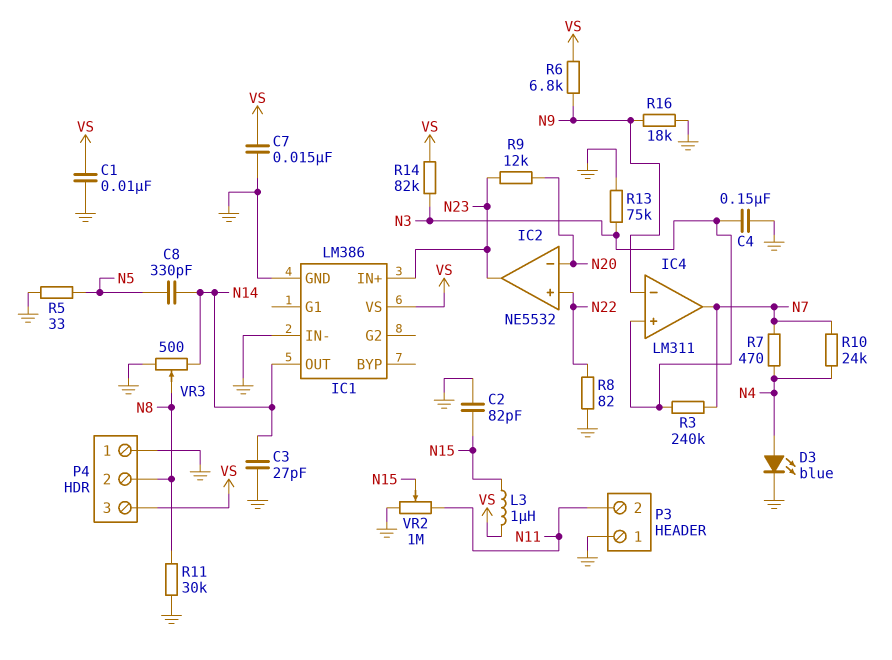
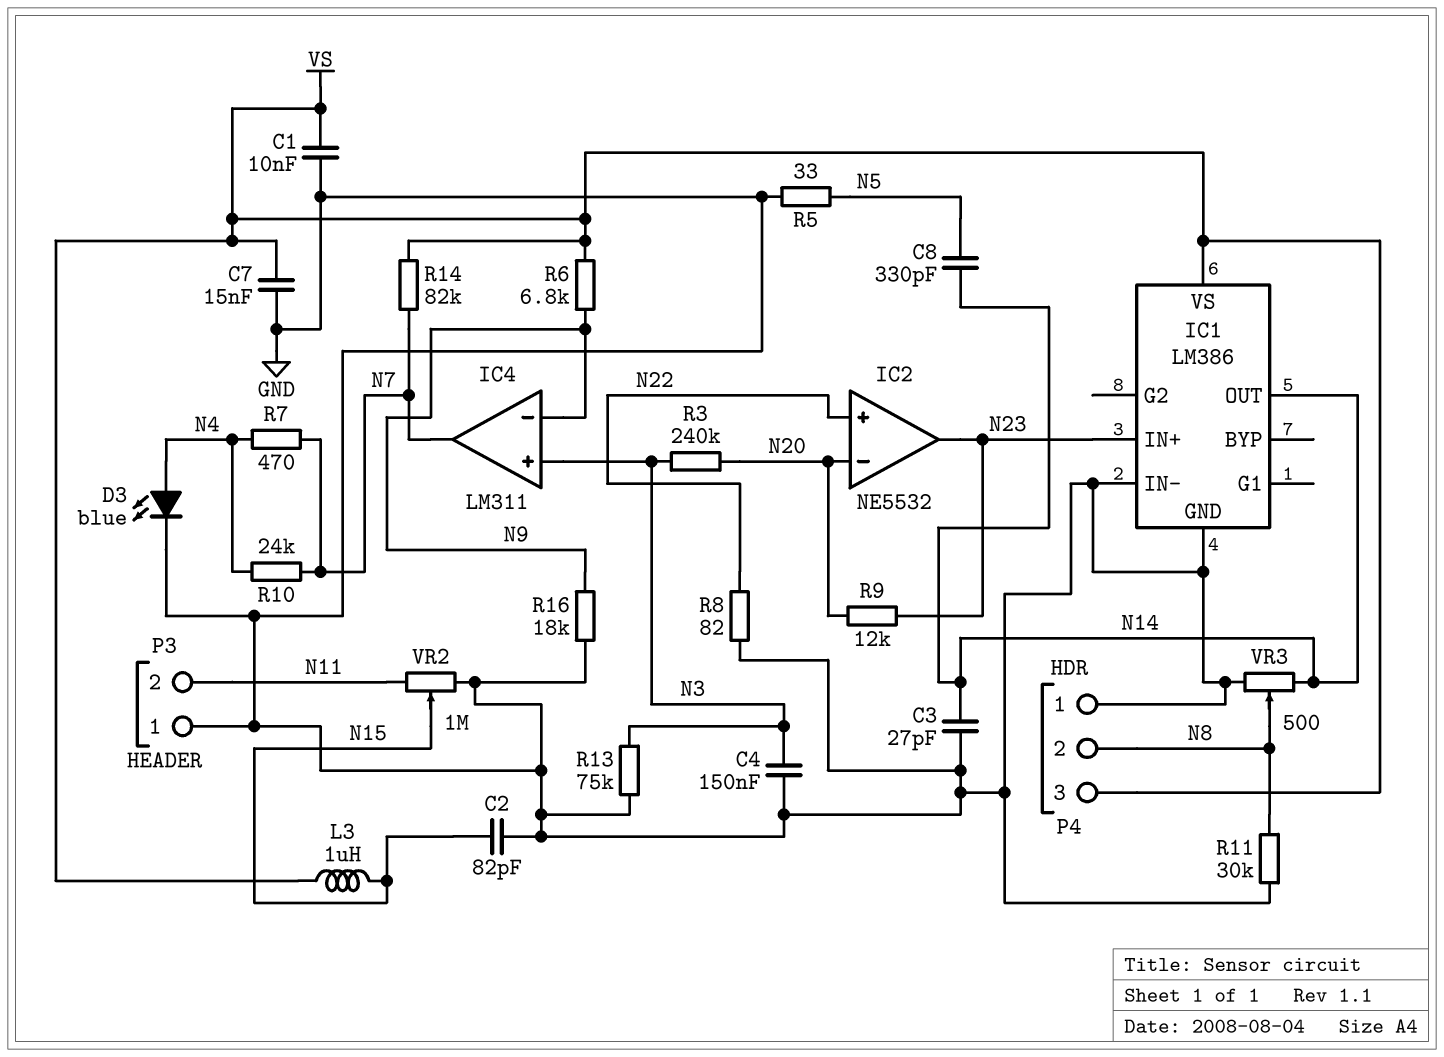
R3: 240k (N3, N7) -> 240k (N3, N20)
R14: 82k (N3, VS) -> 82k (N7, VS)

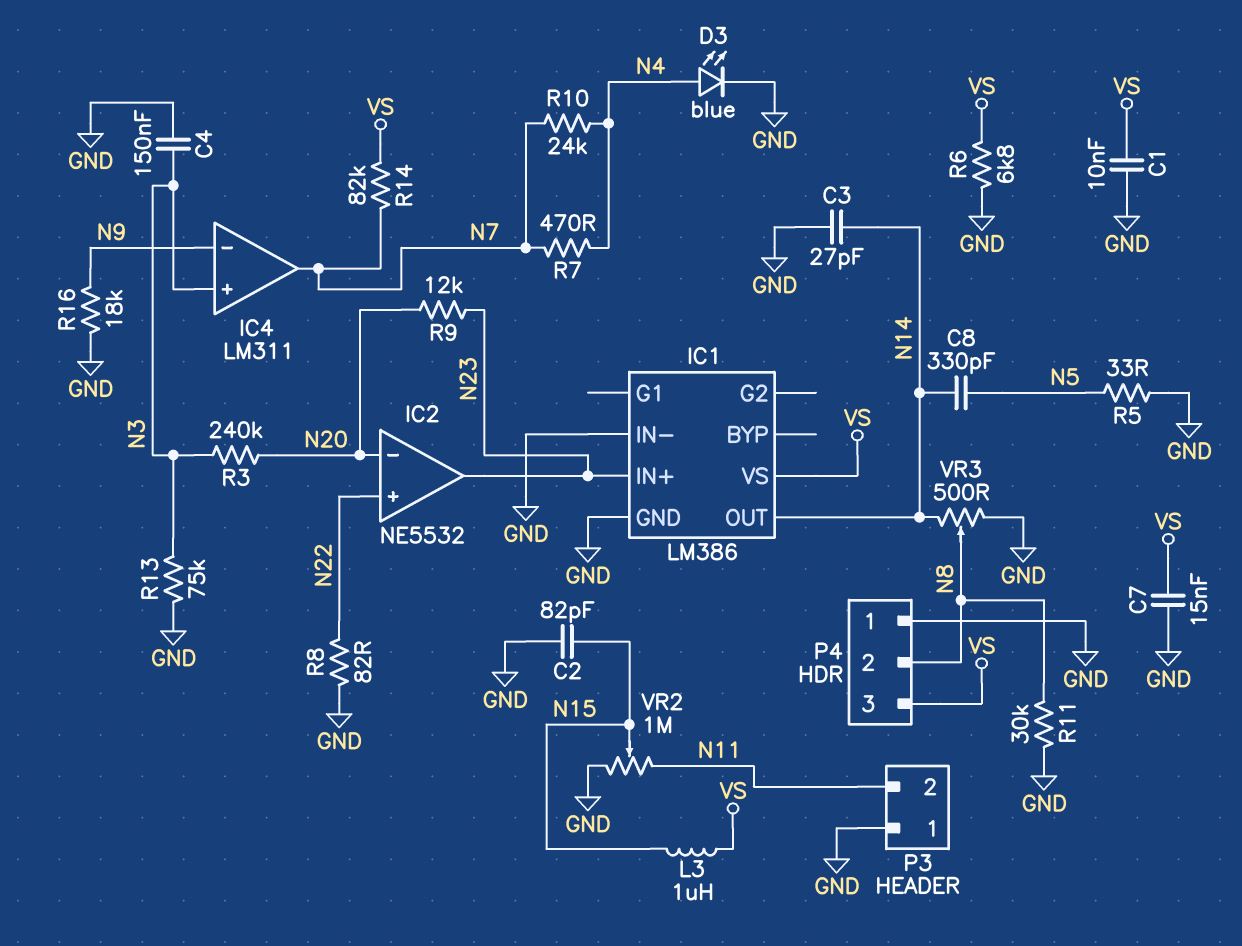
R6: 6.8k (N9, VS) -> 6.8k (GND, VS)

